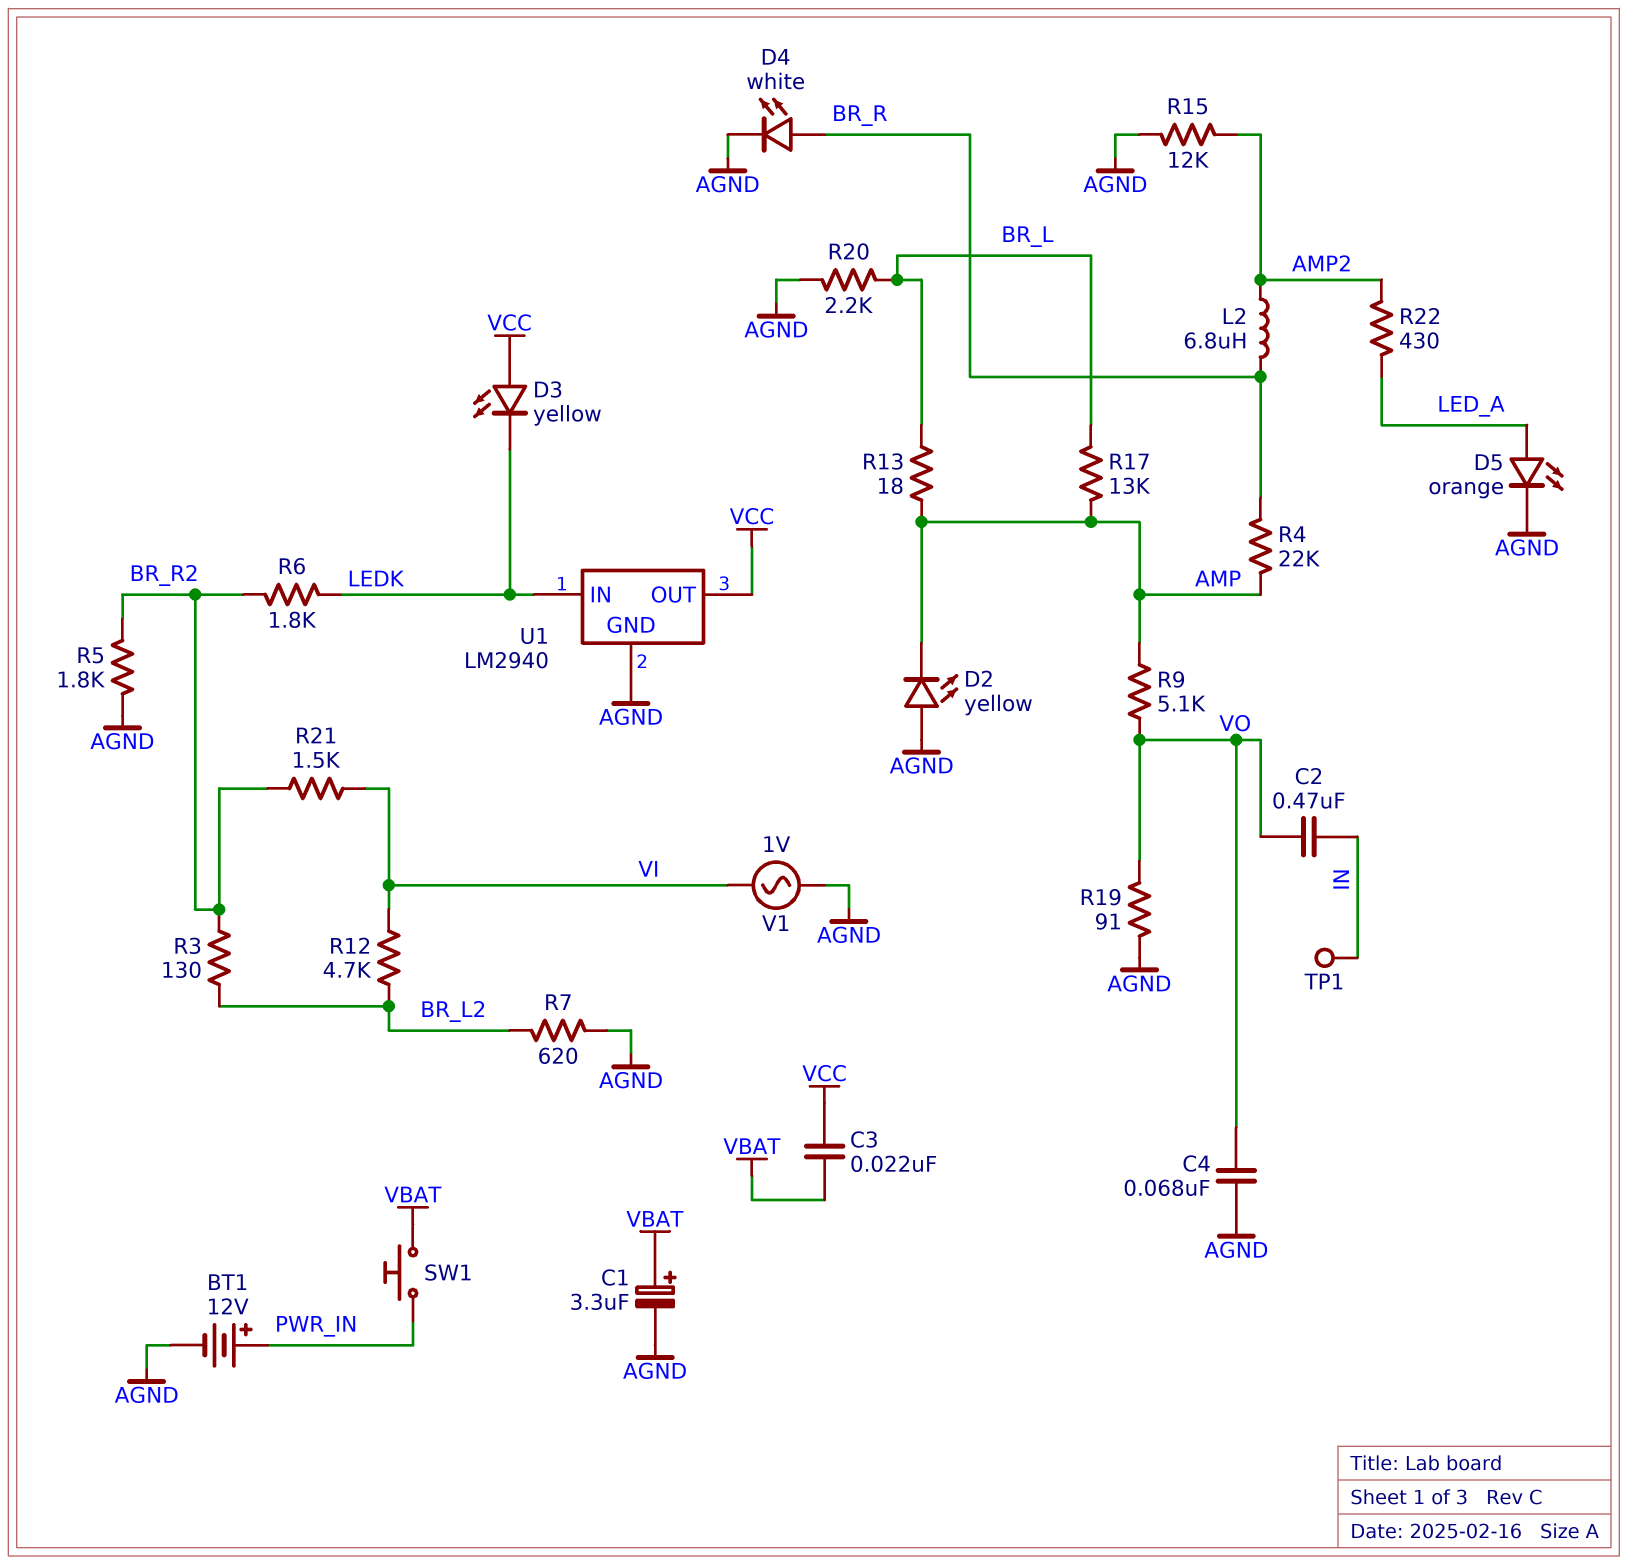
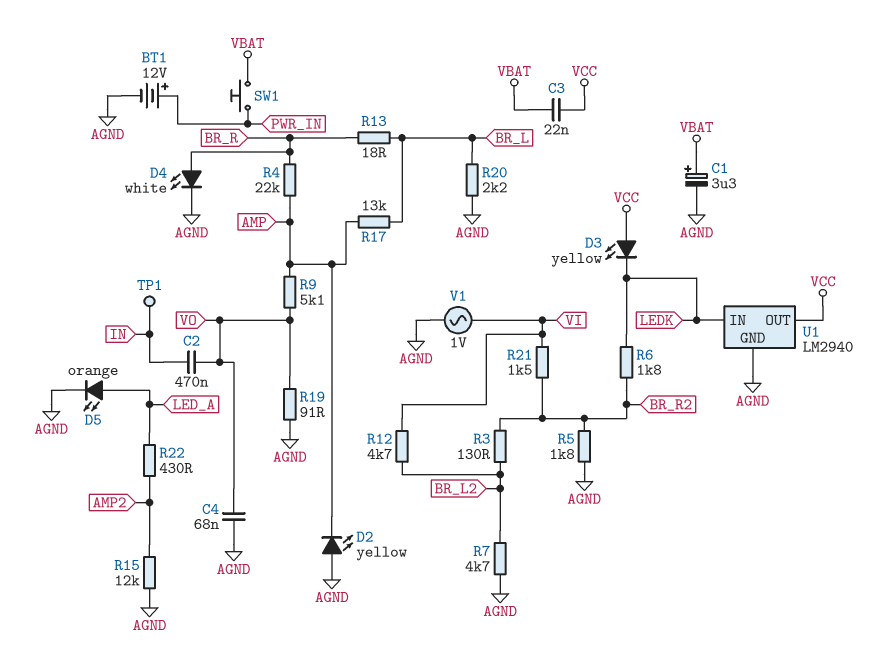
L2: 6.8uH (AMP2, BR_R) -> none
R7: 620 (AGND, BR_L2) -> 4.7k (AGND, BR_L2)
R13: 18 (AMP, BR_L) -> 18 (BR_L, BR_R)

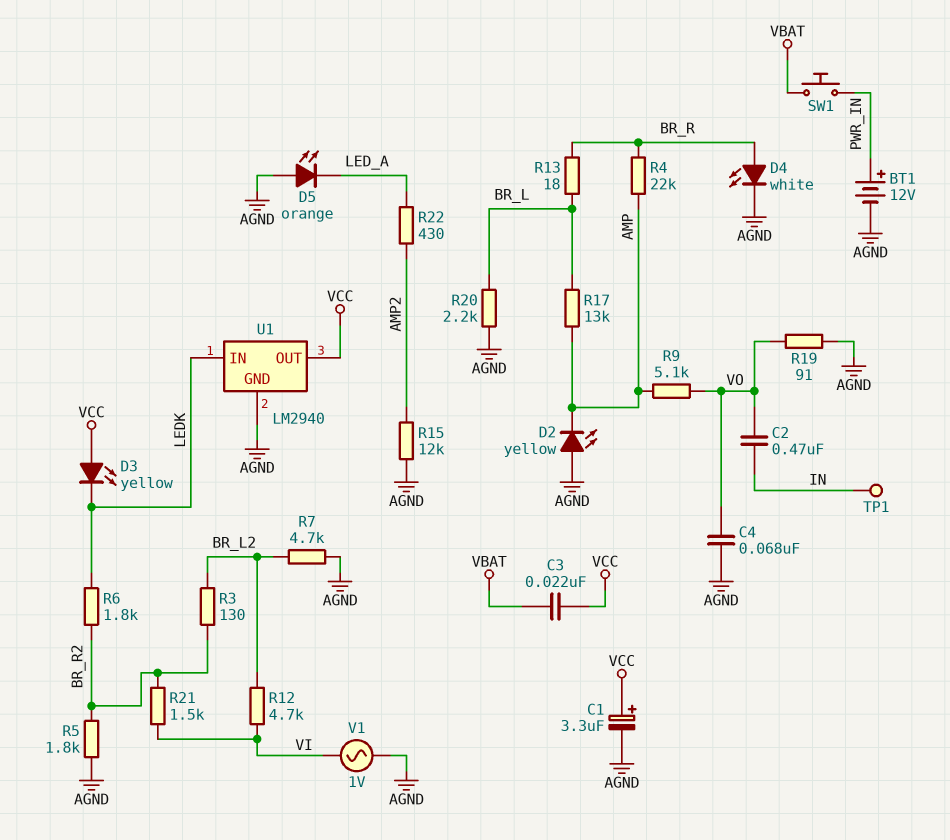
C1: 3.3uF (plus VBAT, minus AGND) -> 3.3uF (plus VCC, minus AGND)
D5: LED orange (A LED_A, K AGND) -> LED orange (A AGND, K LED_A)

